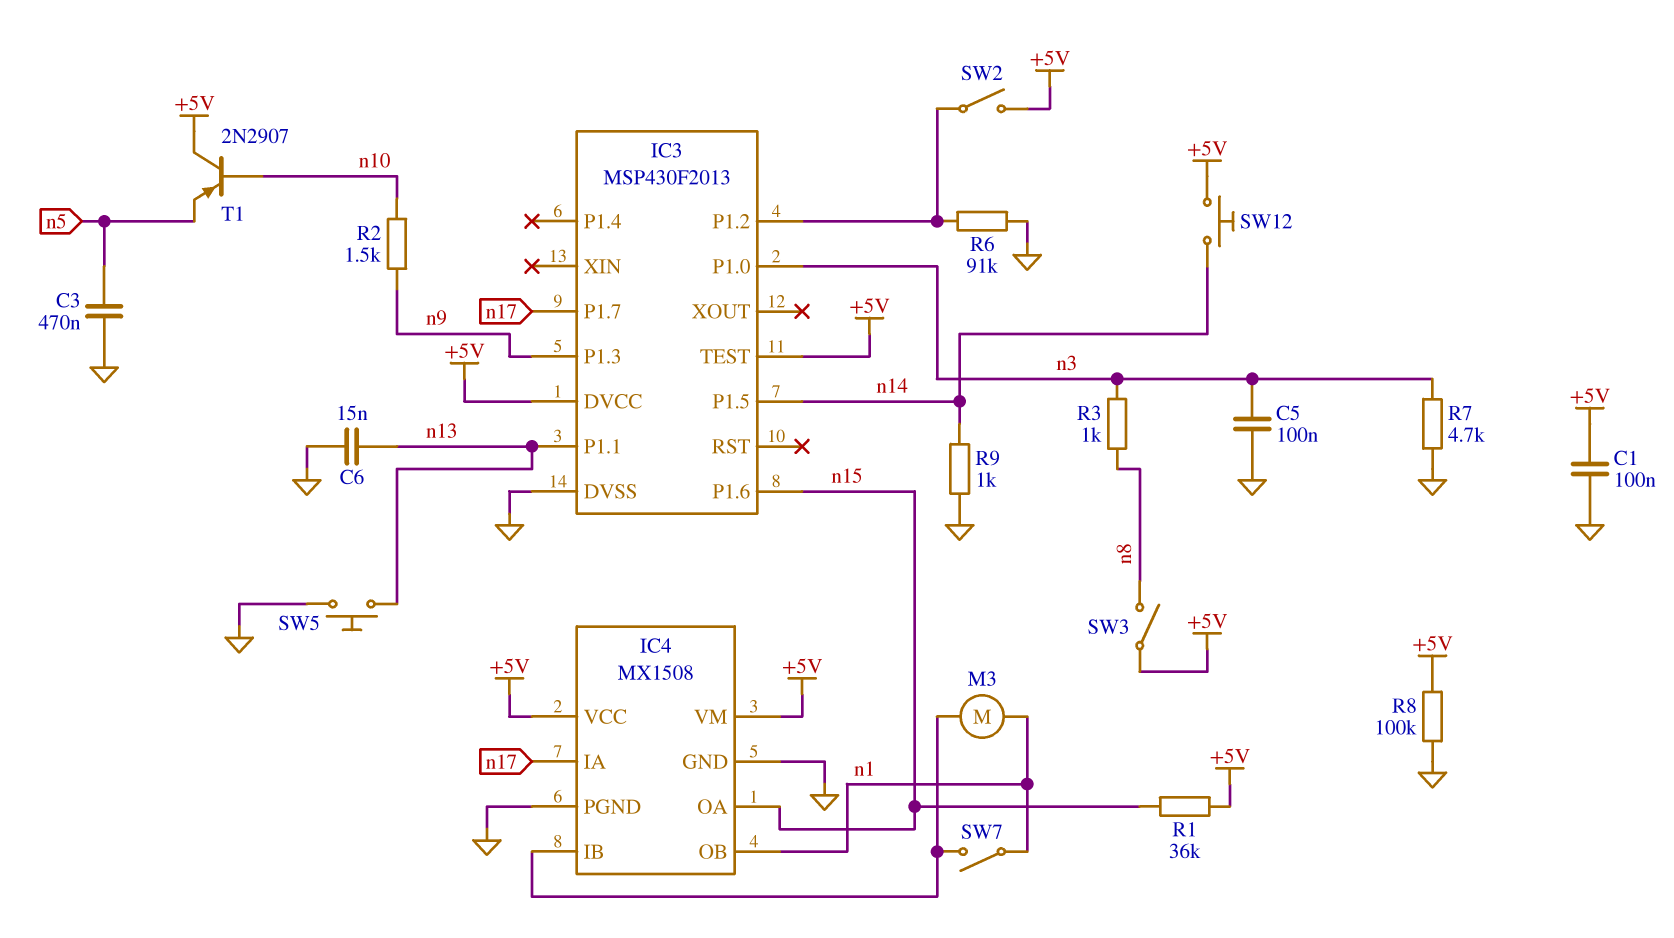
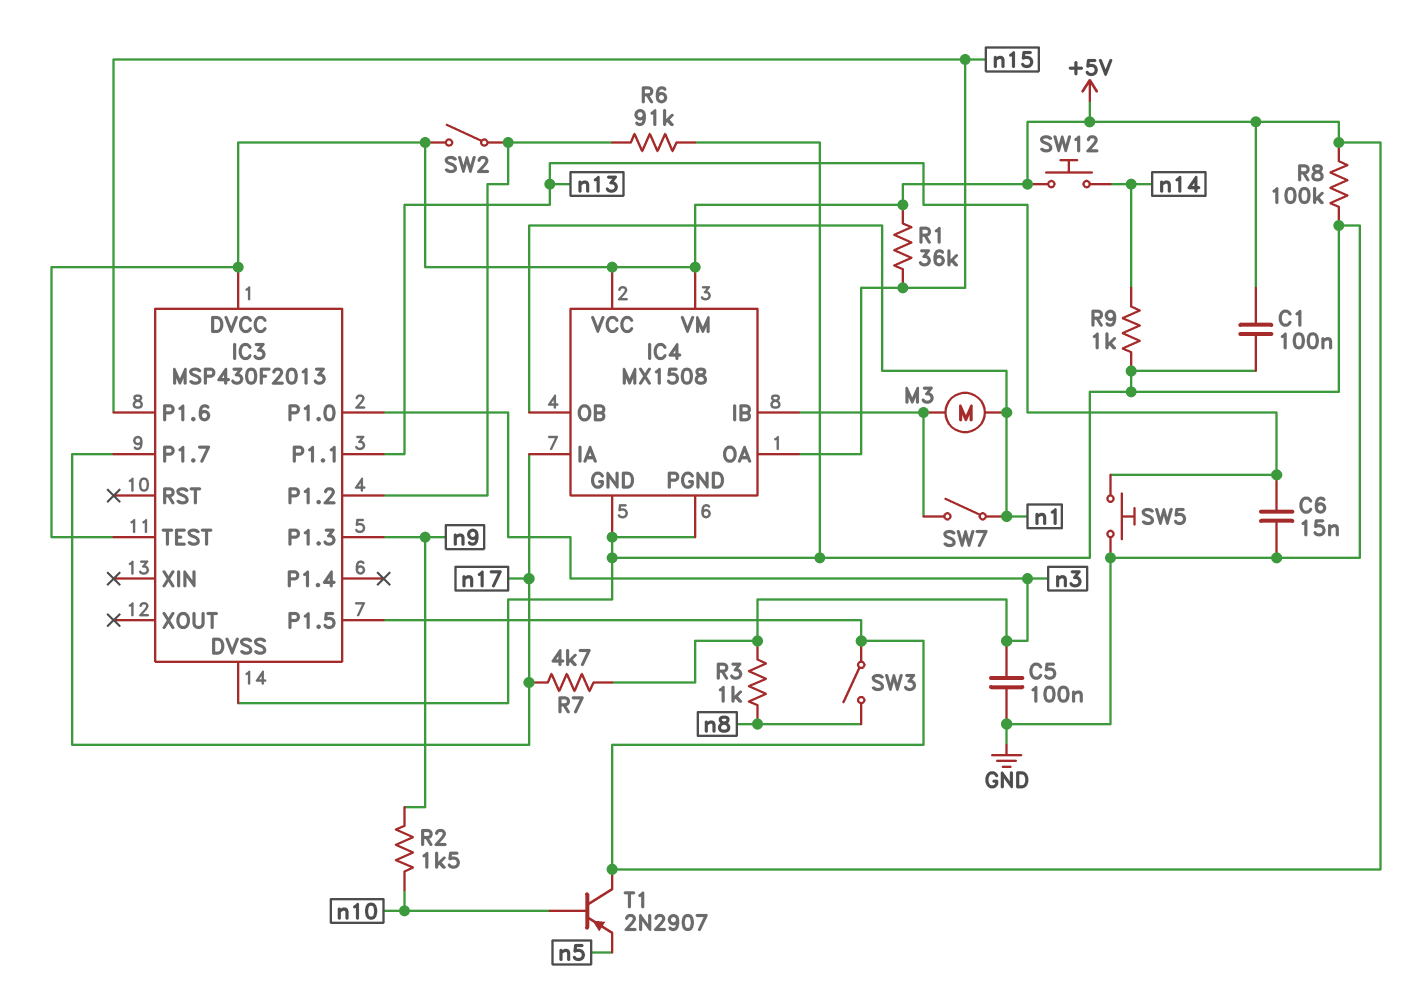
C3: 470nF (GND, n5) -> none
IC3 pin P1.5: n14 -> +5V
R7: 4.7k (GND, n3) -> 4.7k (n3, n17)

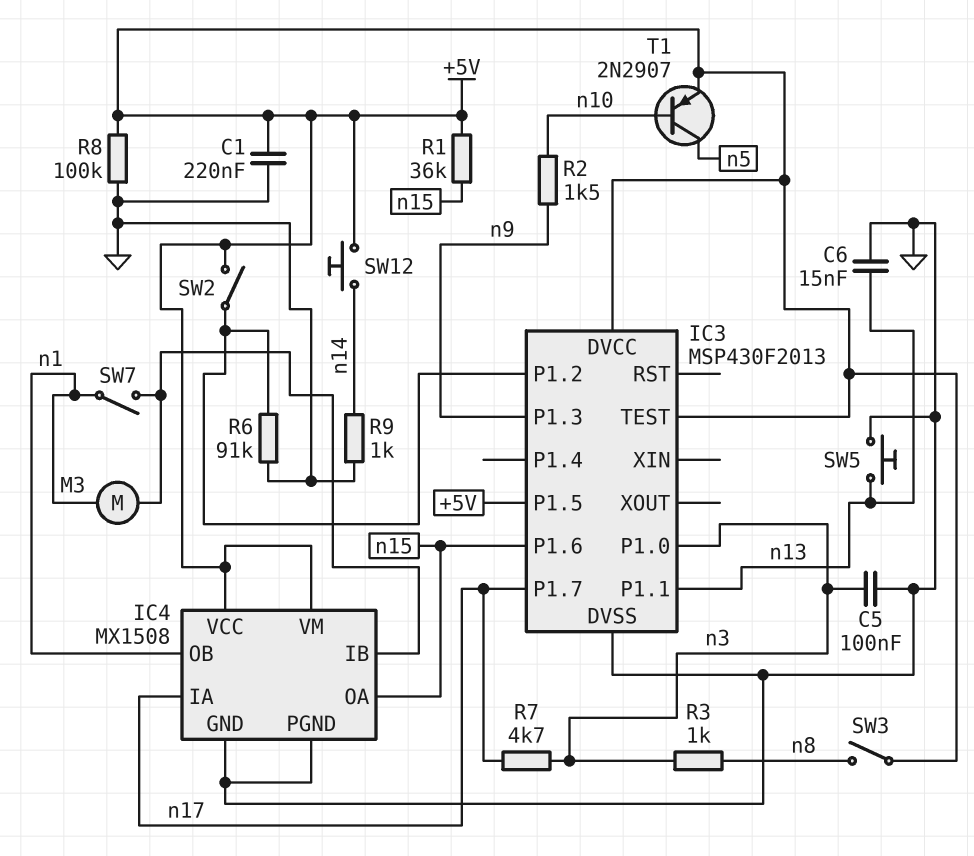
C1: 100nF (+5V, GND) -> 220nF (+5V, GND)
T1: PNP 2N2907 (B n10, C +5V, E n5) -> PNP 2N2907 (B n10, C n5, E +5V)

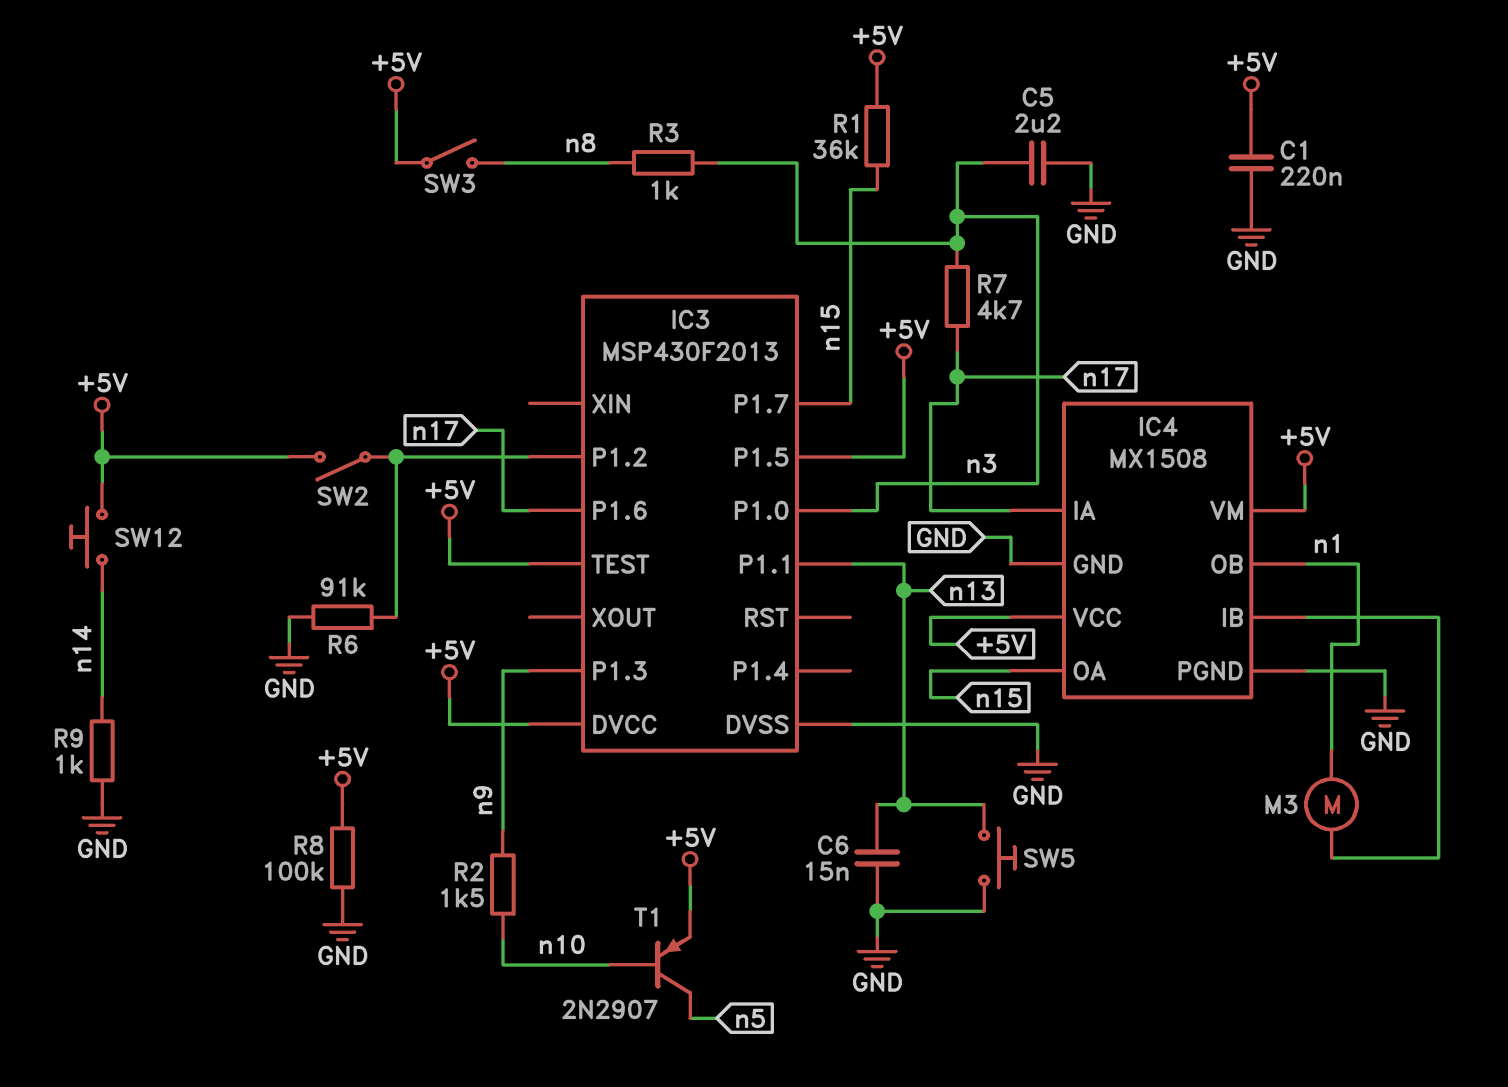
C5: 100nF (GND, n3) -> 2.2uF (GND, n3)
IC3 pin P1.6: n15 -> n17
IC3 pin P1.7: n17 -> n15
SW7: switch (IC4/IB, n1) -> none

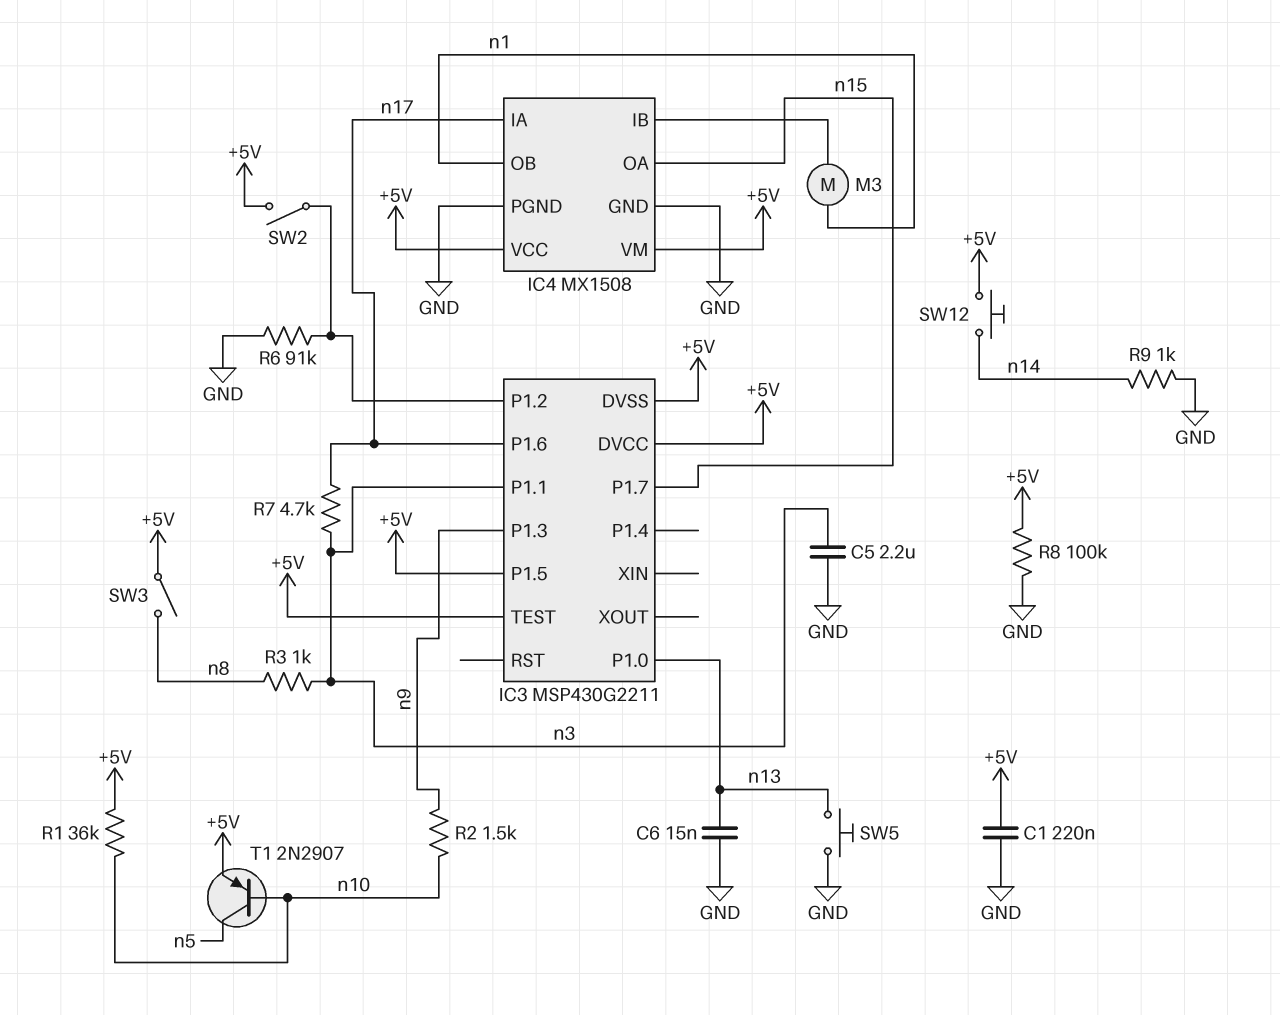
IC3: MSP430F2013 -> MSP430G2211
IC3 pin DVSS: GND -> +5V
IC3 pin P1.0: n3 -> n13
IC3 pin P1.1: n13 -> n3
R1: 36k (+5V, n15) -> 36k (+5V, n10)

